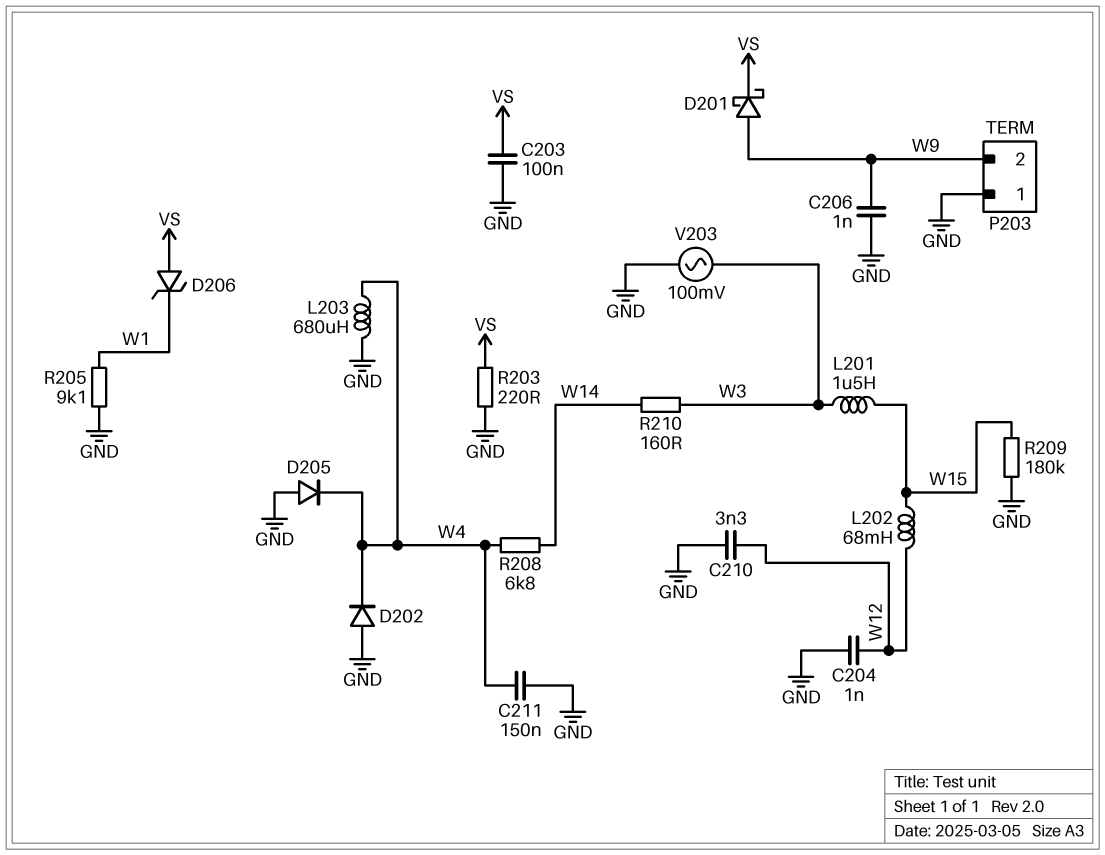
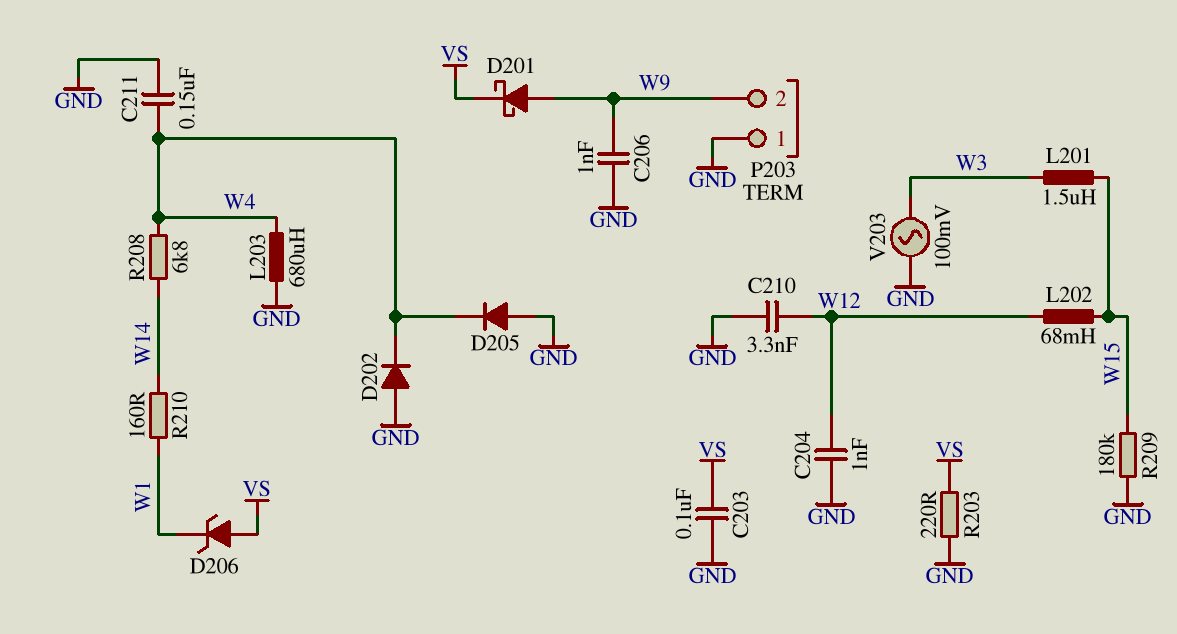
R205: 9.1k (GND, W1) -> none
R210: 160 (W3, W14) -> 160 (W1, W14)

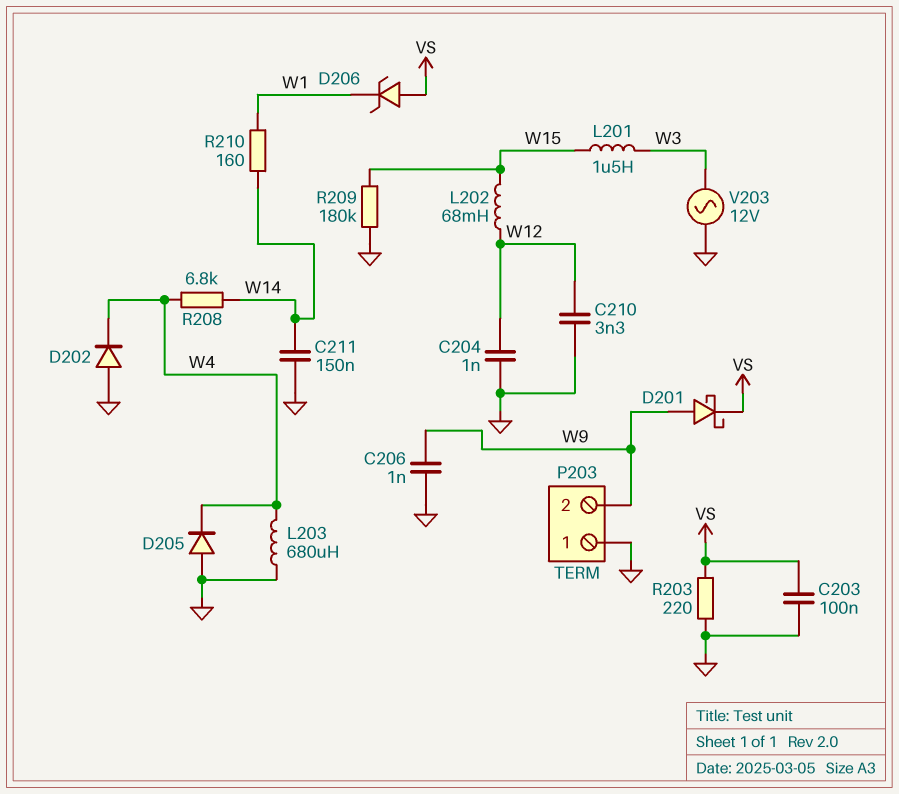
C211: 150nF (GND, W4) -> 150nF (GND, W14)
V203: AC 100mV (GND, W3) -> AC 12V (GND, W3)

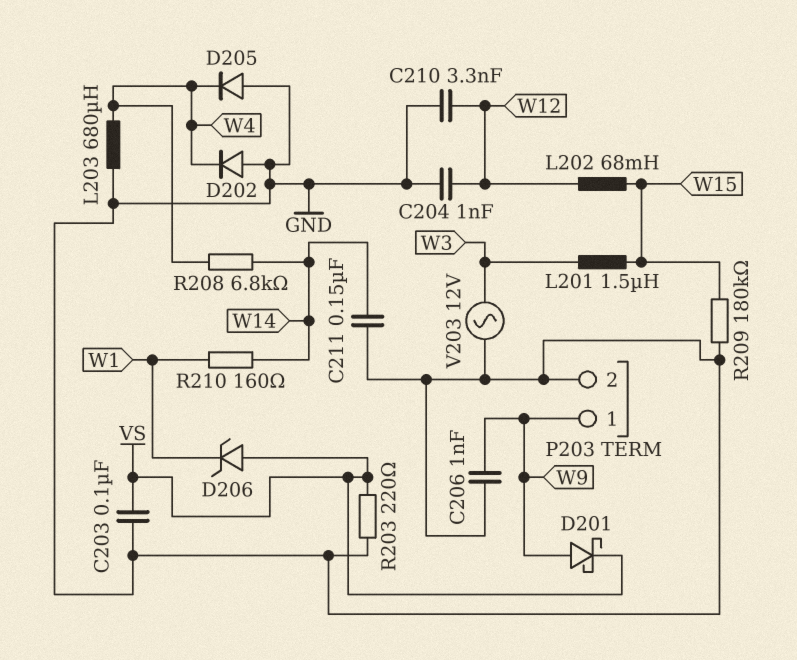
P203 pin 1: GND -> W9
P203 pin 2: W9 -> GND

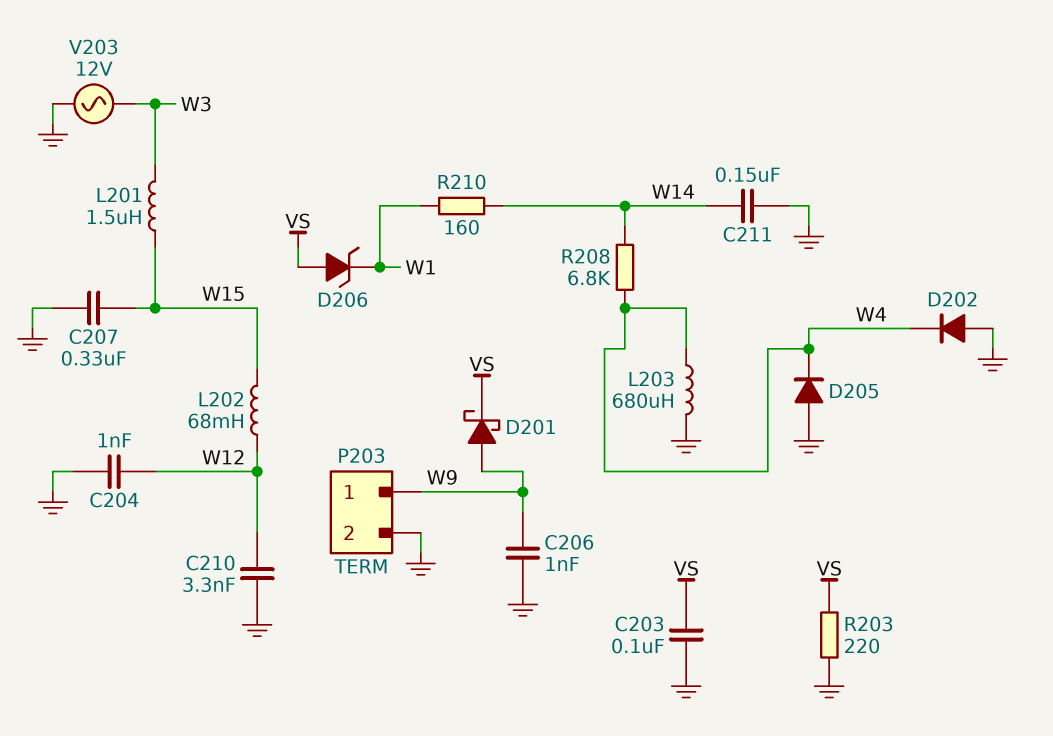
C207: none -> 330nF (GND, W15)
R209: 180k (GND, W15) -> none

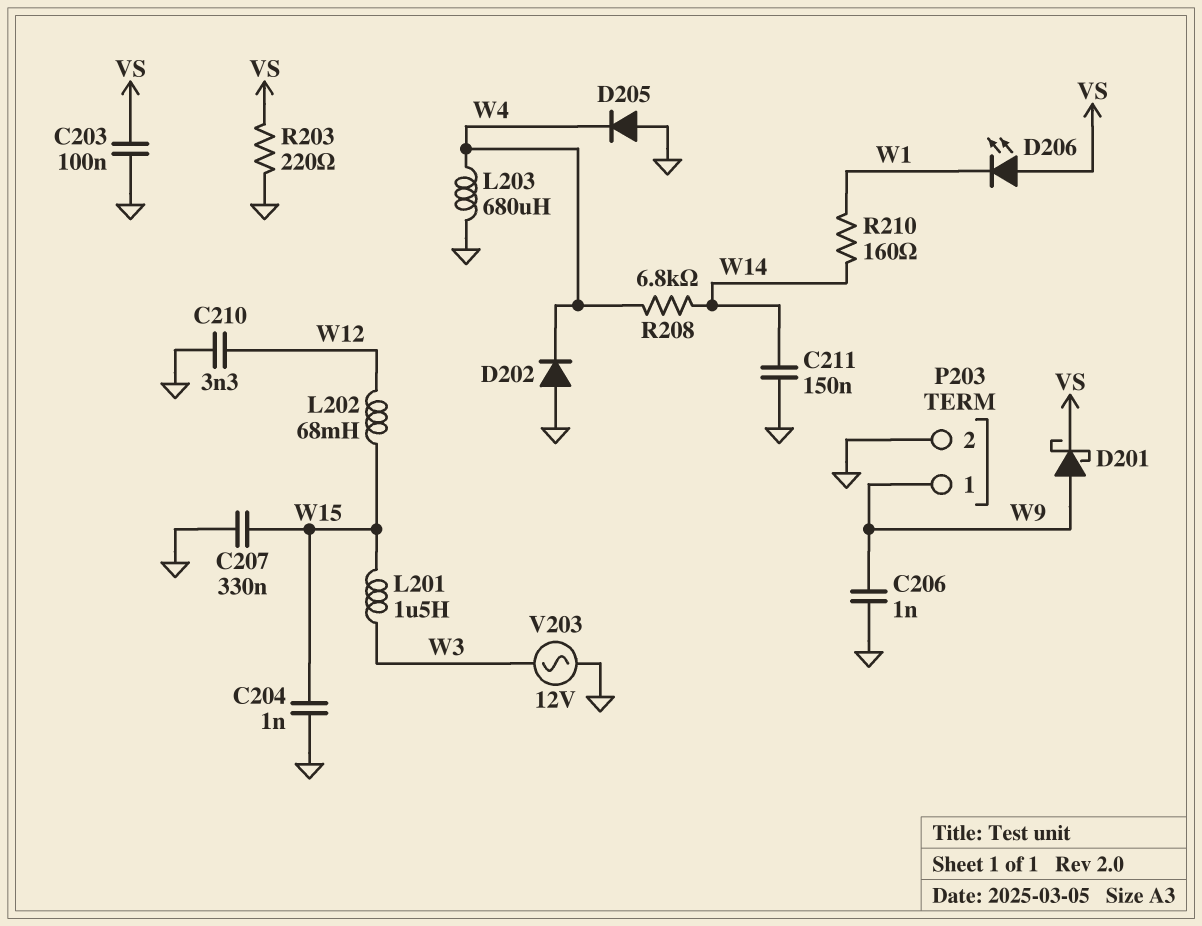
C204: 1nF (GND, W12) -> 1nF (GND, W15)
D206: zener (A VS, K W1) -> LED (A VS, K W1)

